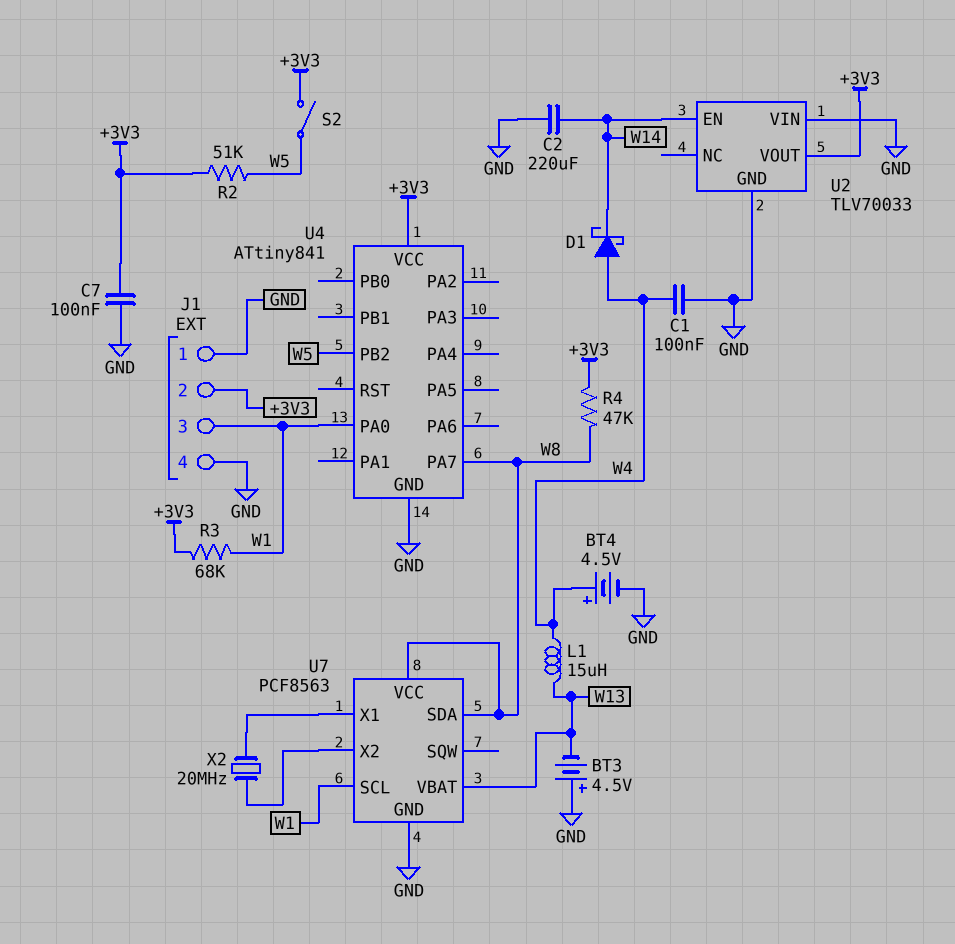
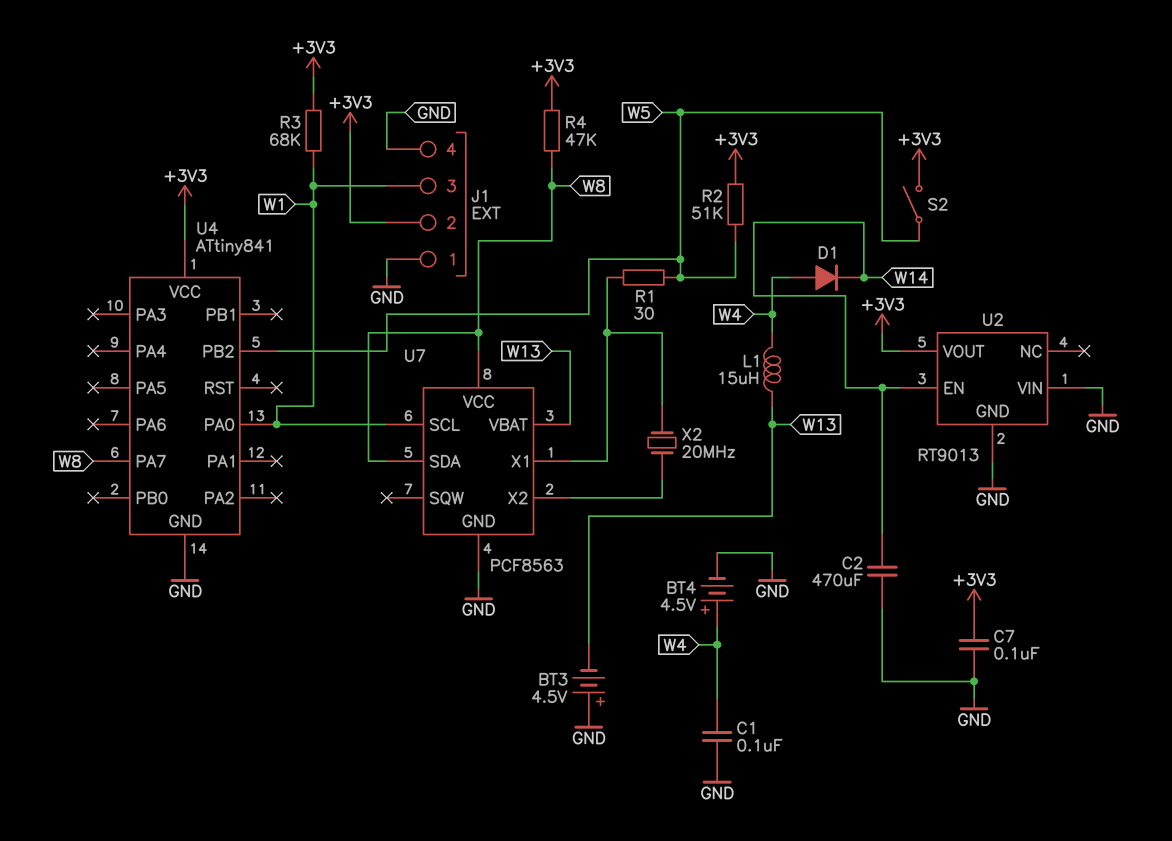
C2: 220uF (GND, W14) -> 470uF (GND, W14)
D1: schottky (A W4, K W14) -> diode (A W4, K W14)
R1: none -> 30 (U7/X1, W5)
U2: TLV70033 -> RT9013

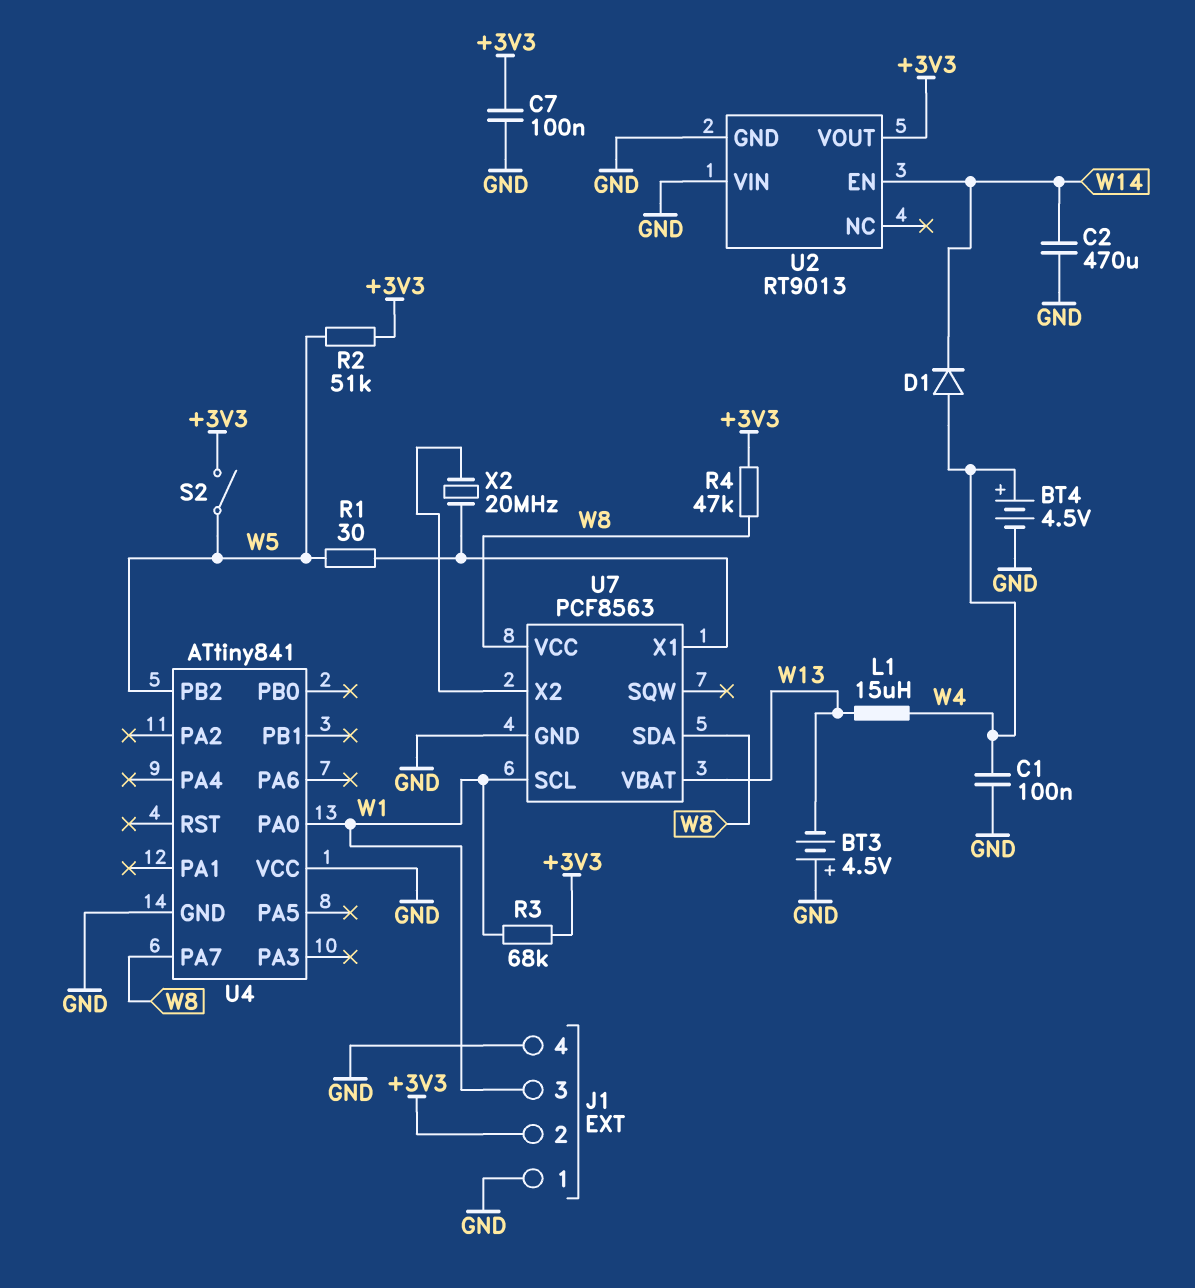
U4 pin VCC: +3V3 -> GND

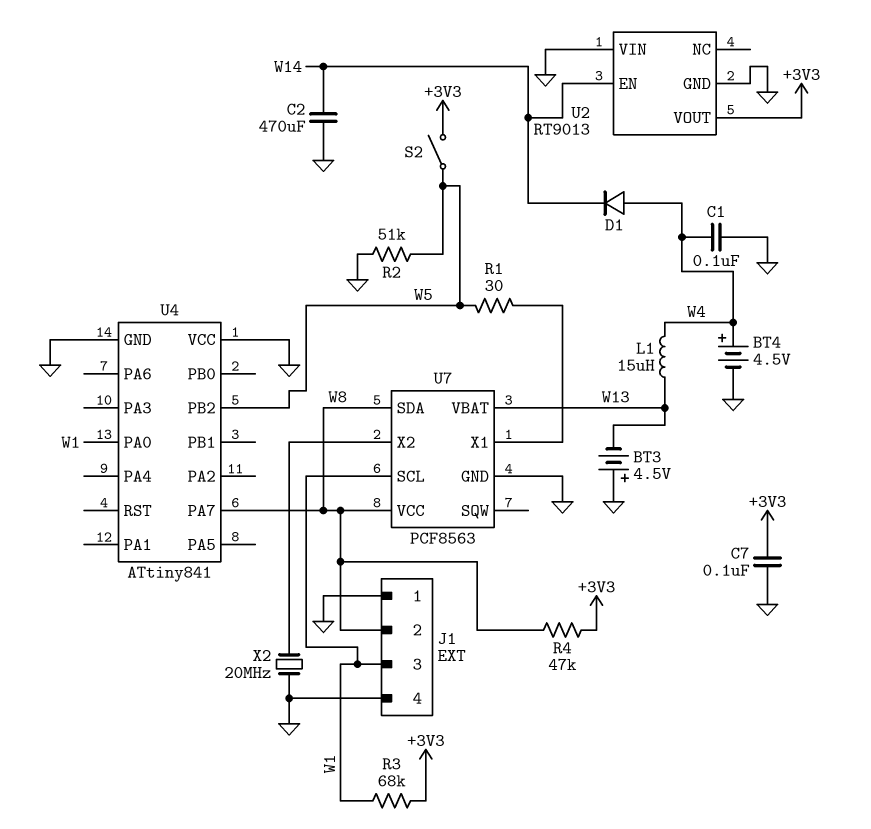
J1 pin 2: +3V3 -> W8
R2: 51k (+3V3, W5) -> 51k (GND, W5)
X2: 20MHz (U7/X1, U7/X2) -> 20MHz (GND, U7/X2)

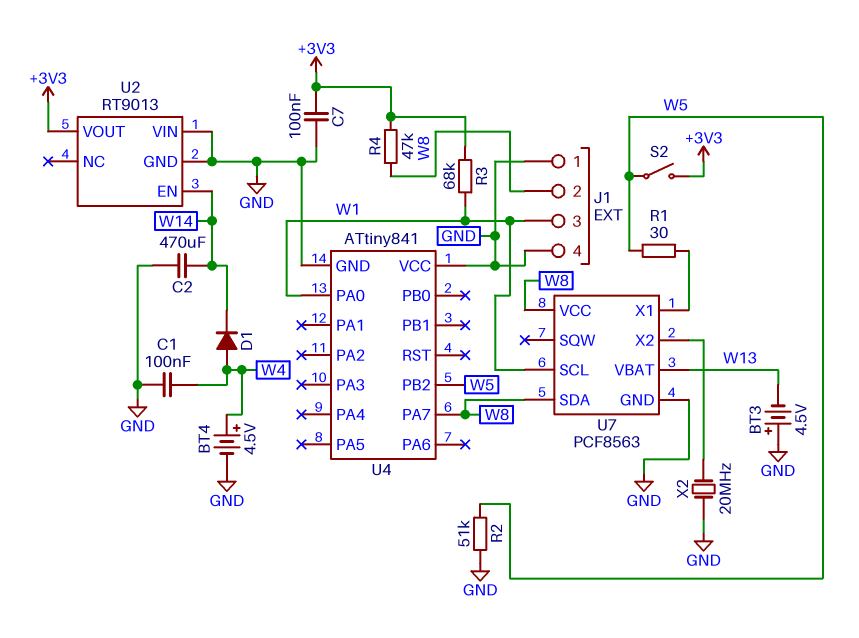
L1: 15uH (W4, W13) -> none

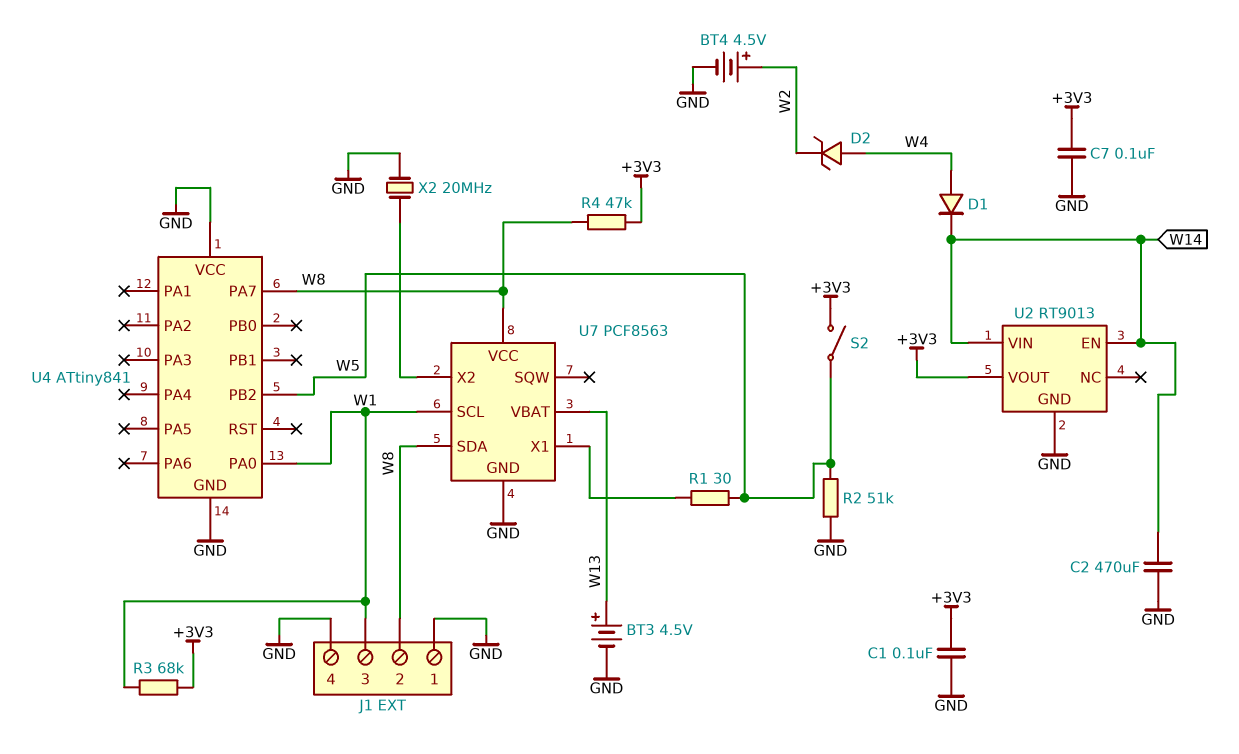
BT3: 4.5V (plus GND, minus W13) -> 4.5V (plus W13, minus GND)
BT4: 4.5V (plus W4, minus GND) -> 4.5V (plus W2, minus GND)
C1: 100nF (GND, W4) -> 100nF (+3V3, GND)
D2: none -> zener (A W4, K W2)
U2 pin VIN: GND -> W14

